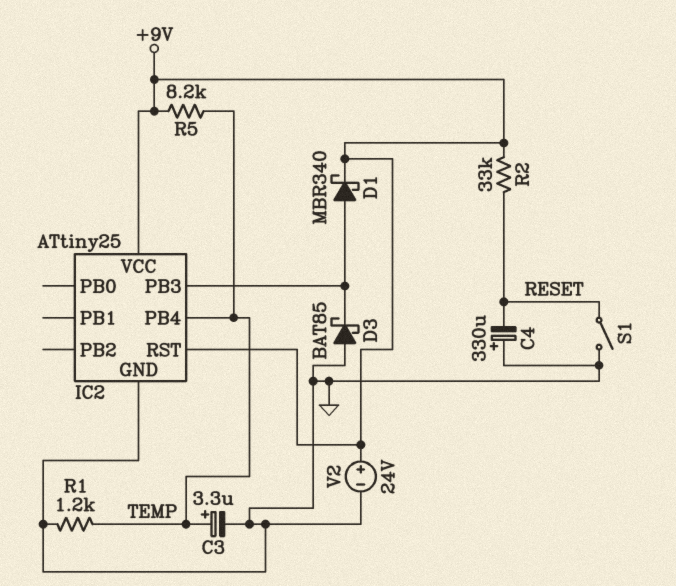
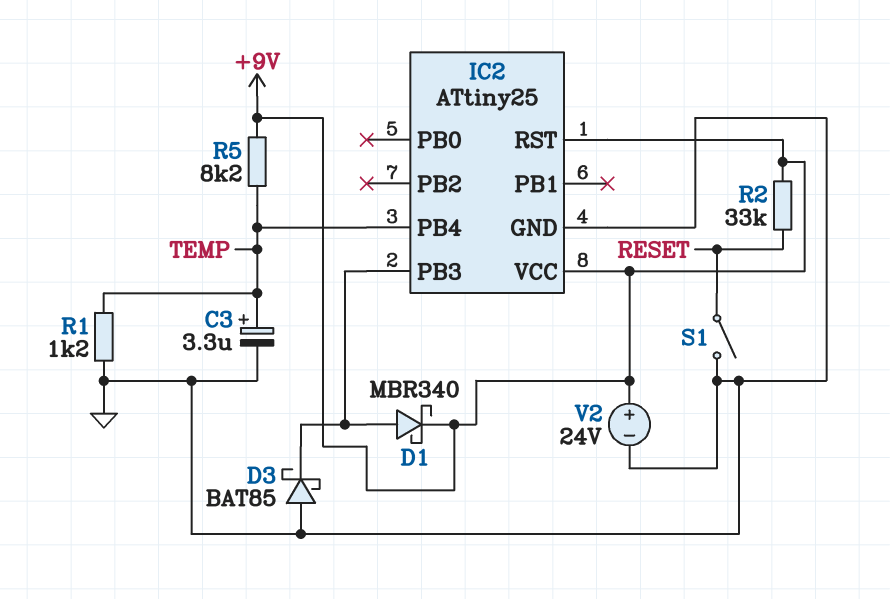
C4: 330uF (plus GND, minus RESET) -> none

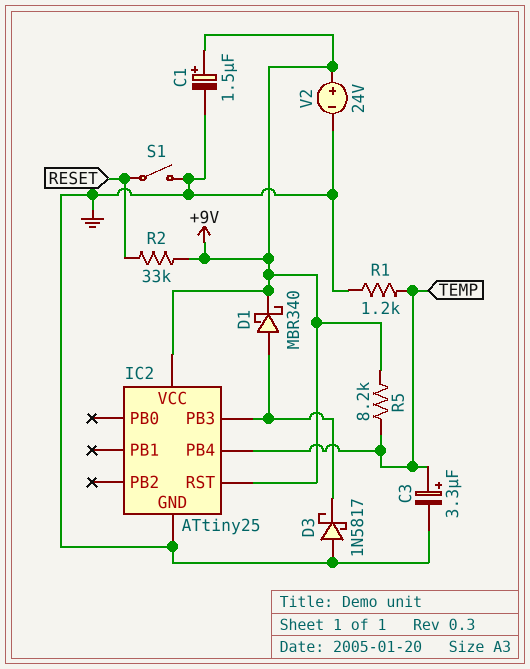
C1: none -> 1.5uF (plus +9V, minus GND)
D3: schottky BAT85 (A GND, K IC2/PB3) -> schottky 1N5817 (A GND, K IC2/PB3)

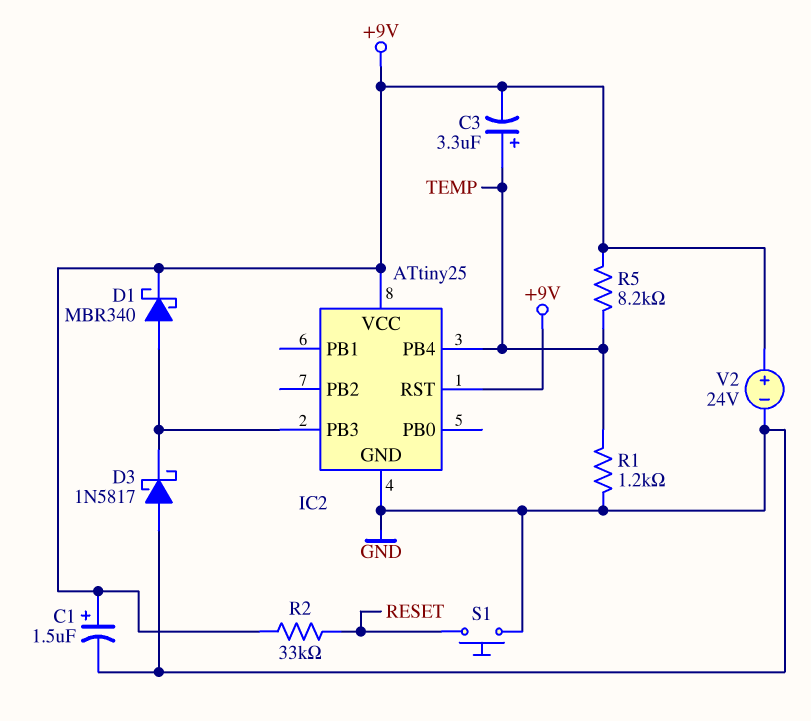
C3: 3.3uF (plus TEMP, minus GND) -> 3.3uF (plus TEMP, minus +9V)
S1: switch (GND, RESET) -> button (GND, RESET)

